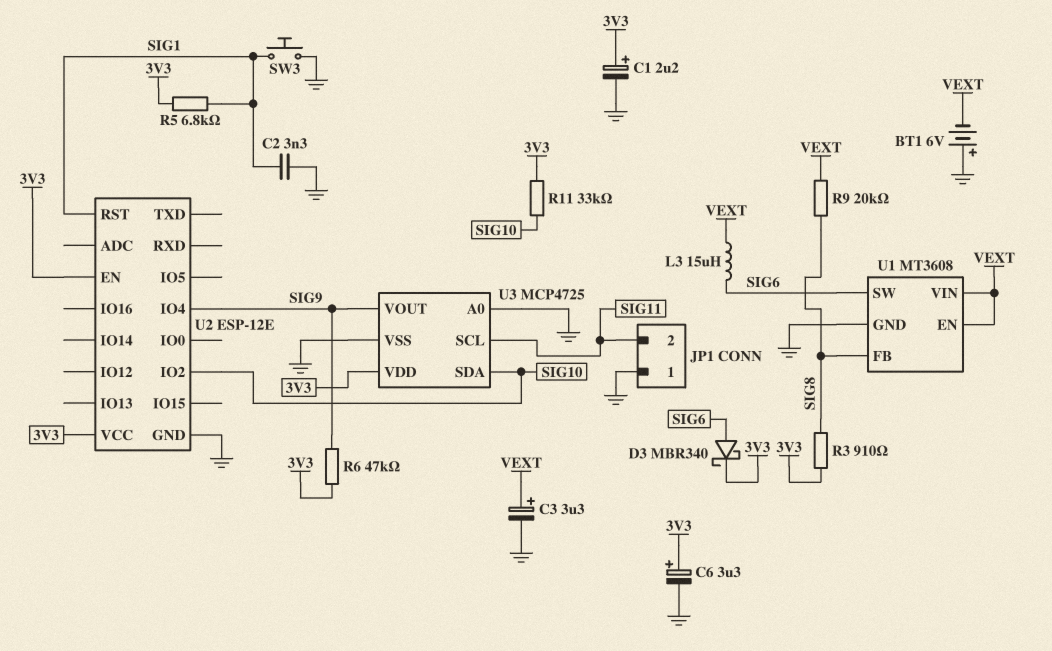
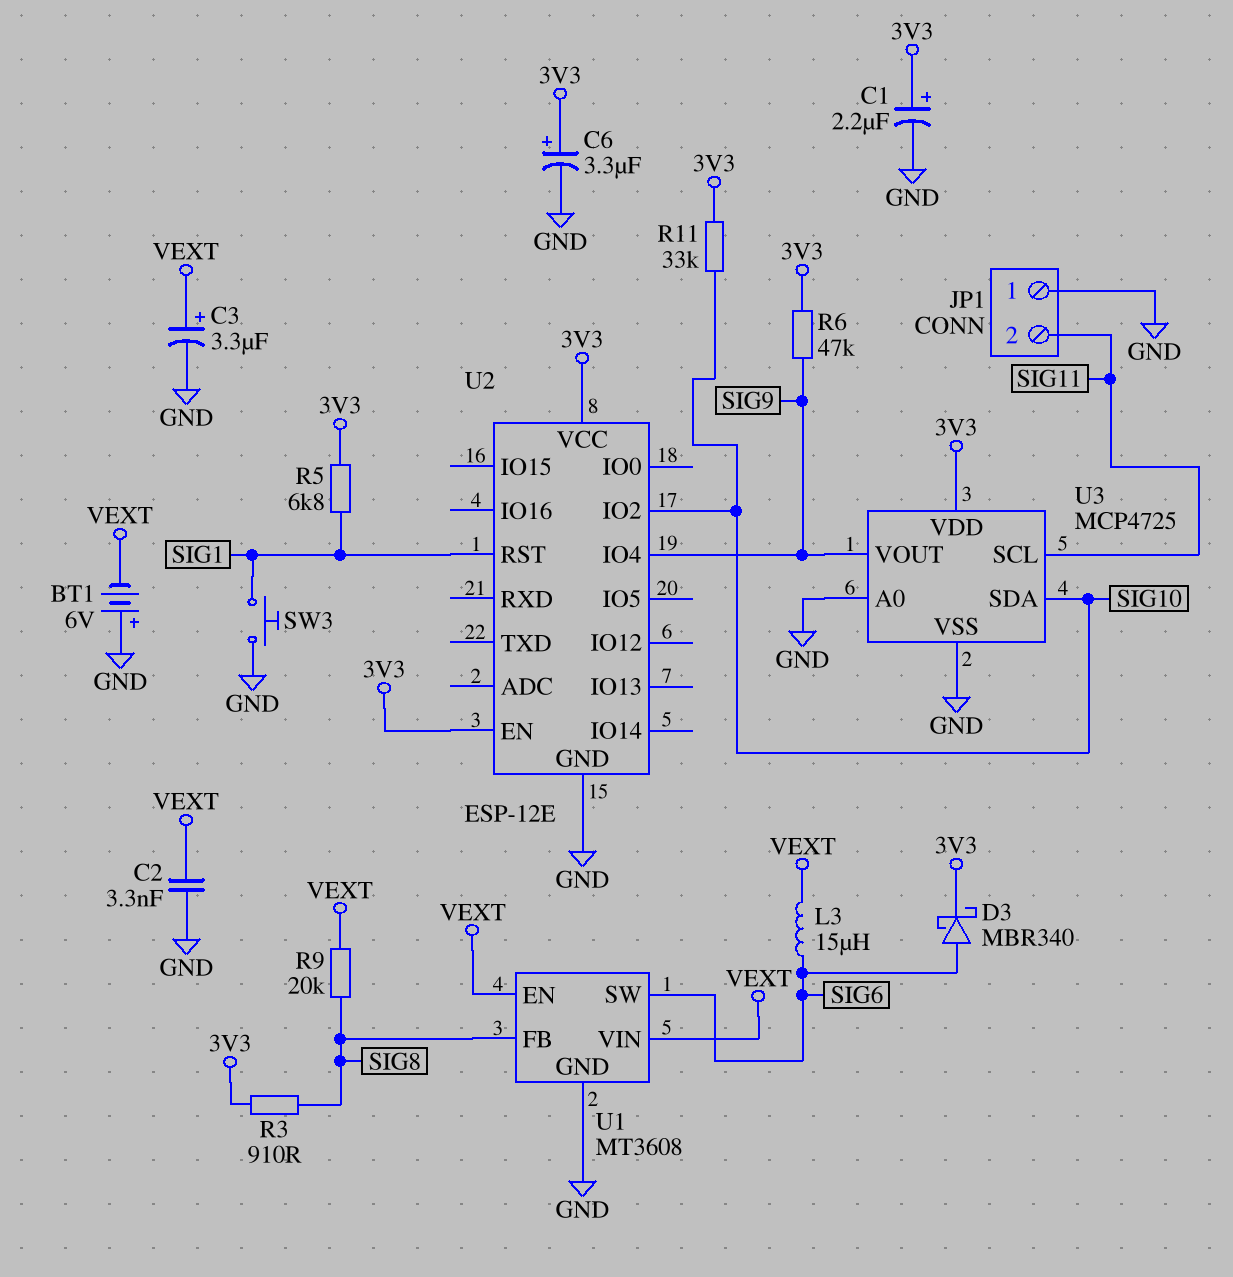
C2: 3.3nF (GND, SIG1) -> 3.3nF (GND, VEXT)

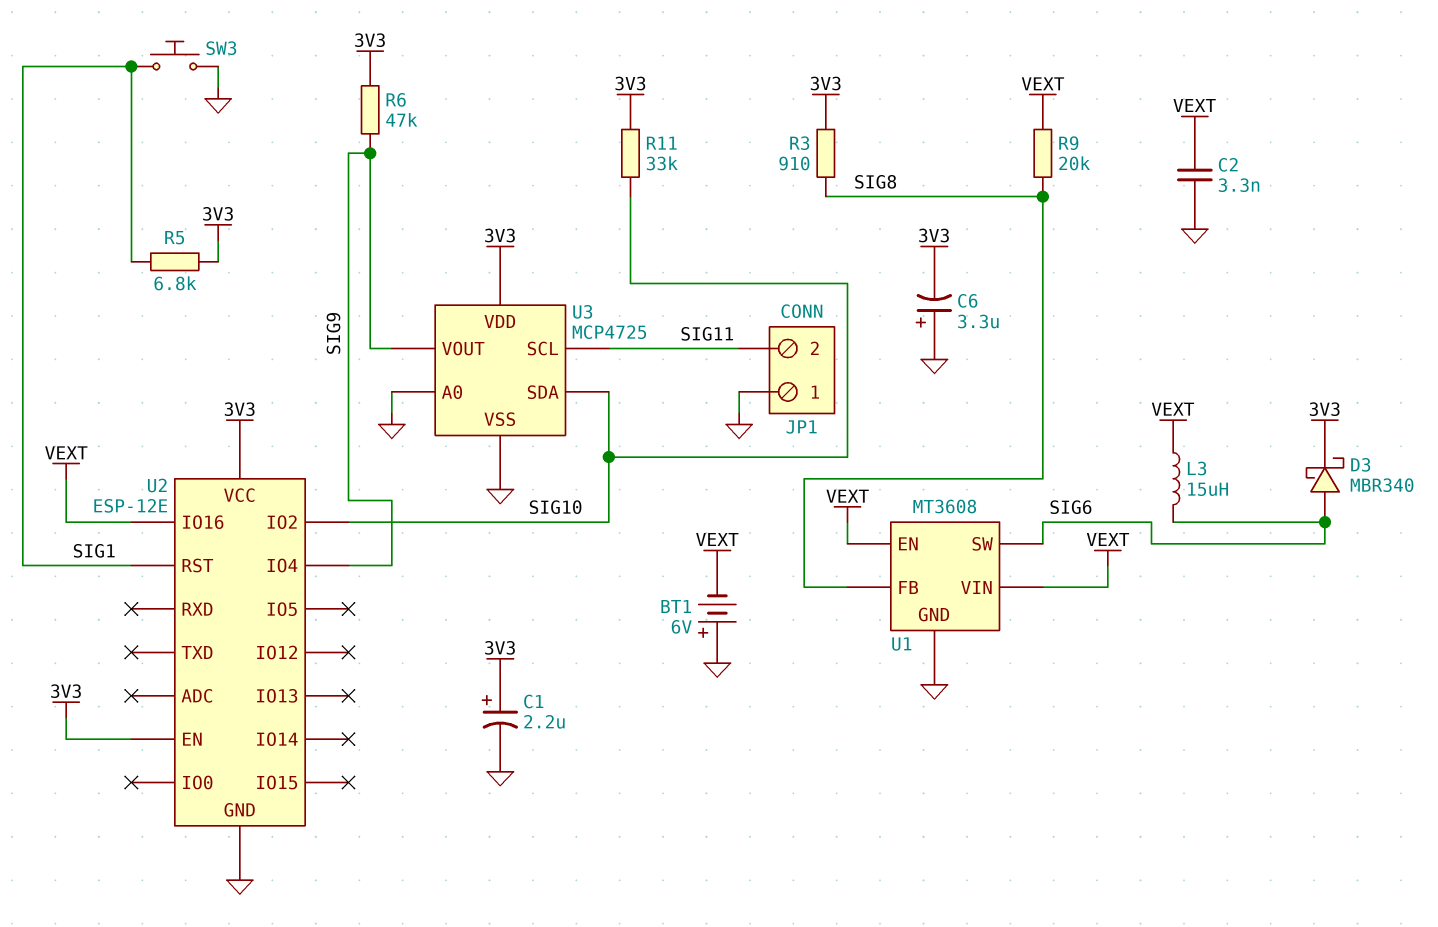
C3: 3.3uF (plus VEXT, minus GND) -> none
C6: 3.3uF (plus 3V3, minus GND) -> 3.3uF (plus GND, minus 3V3)
U2 pin IO16: none -> VEXT

